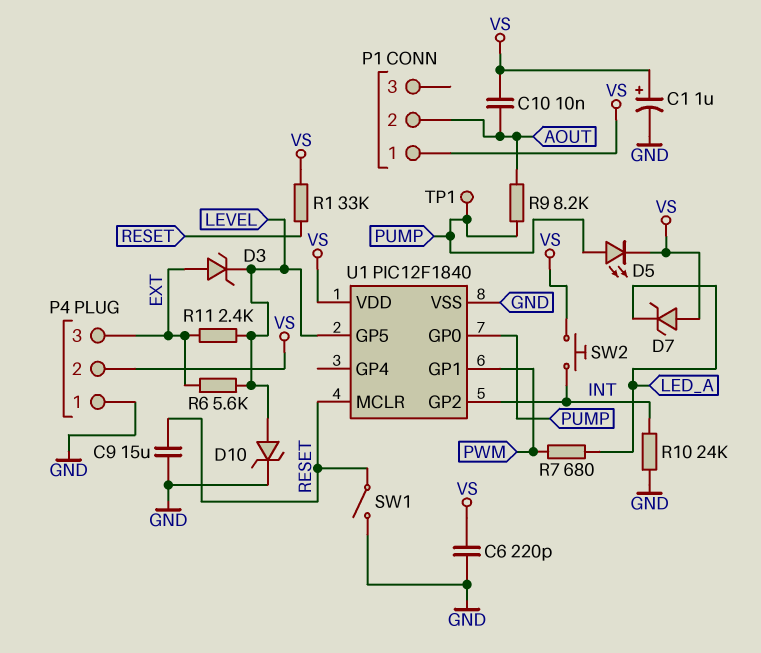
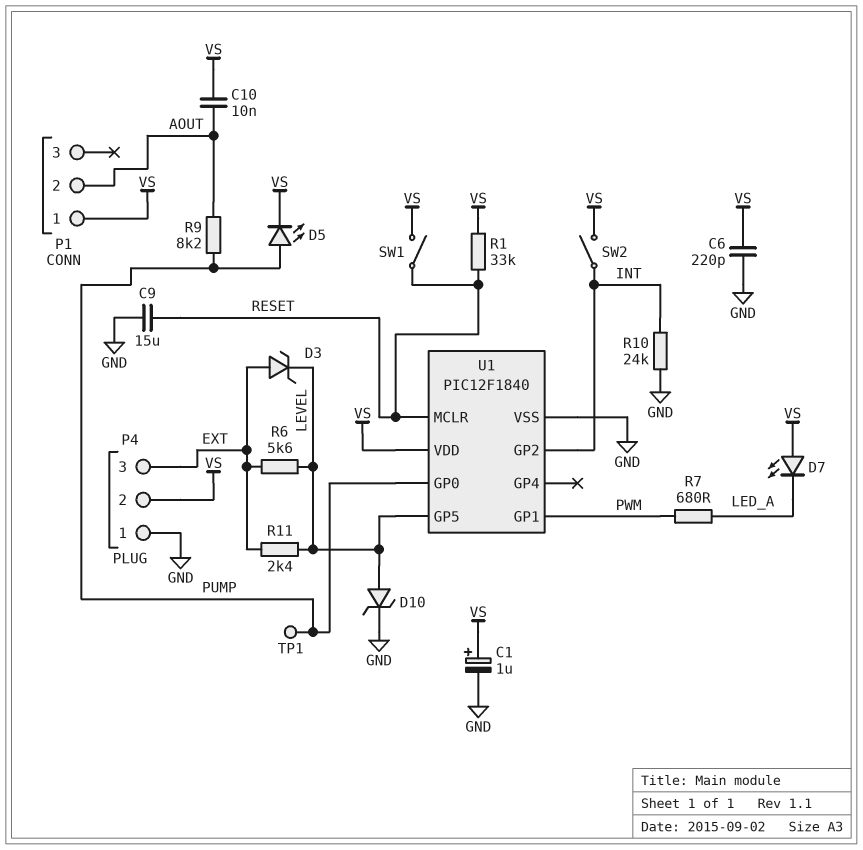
D7: zener (A VS, K LED_A) -> LED (A VS, K LED_A)
SW1: switch (GND, RESET) -> switch (RESET, VS)
SW2: button (INT, VS) -> switch (INT, VS)

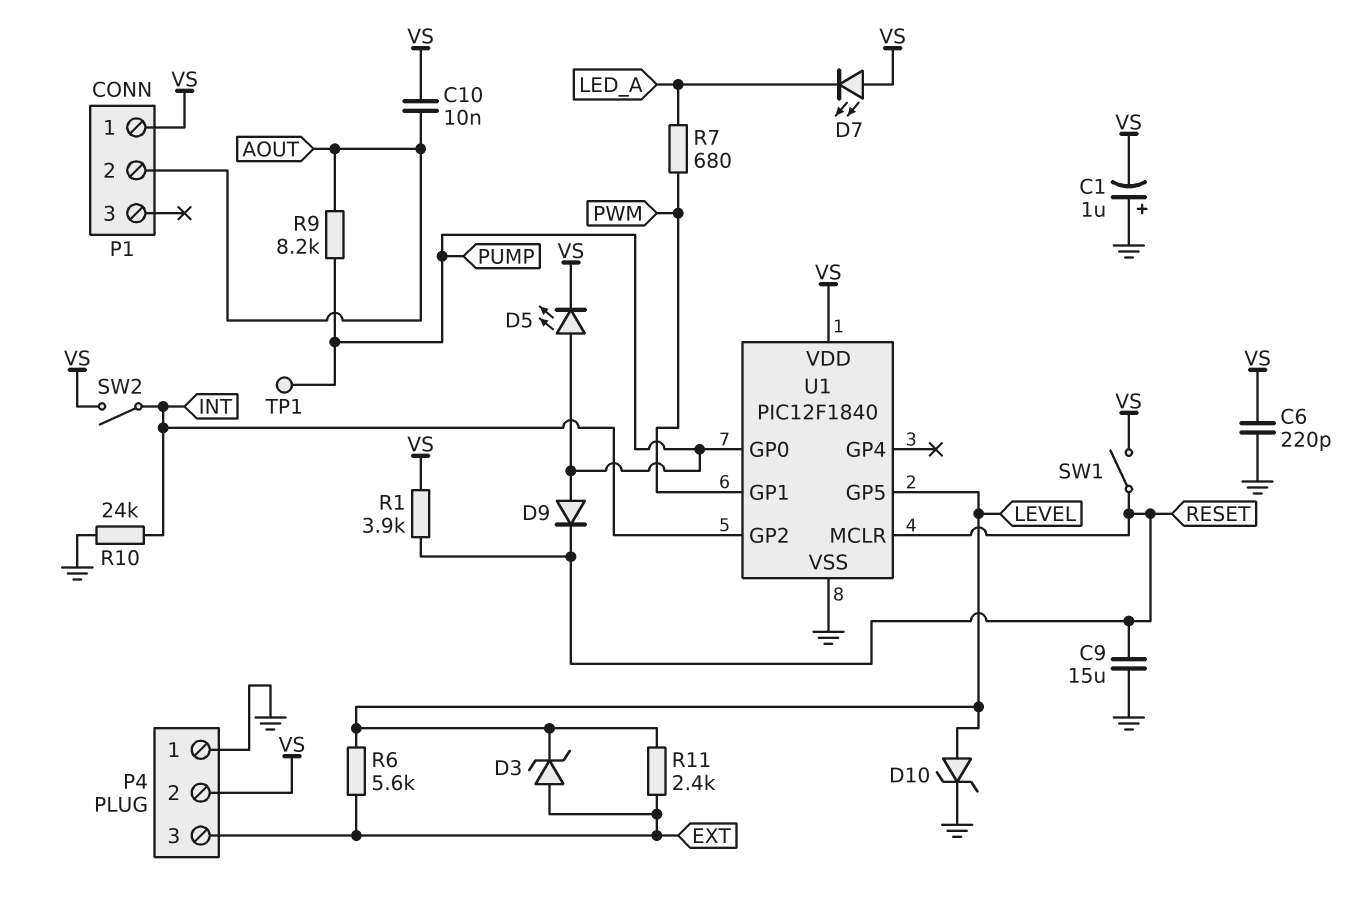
C1: 1uF (plus VS, minus GND) -> 1uF (plus GND, minus VS)
D9: none -> diode (A PUMP, K RESET)
R1: 33k (RESET, VS) -> 3.9k (RESET, VS)

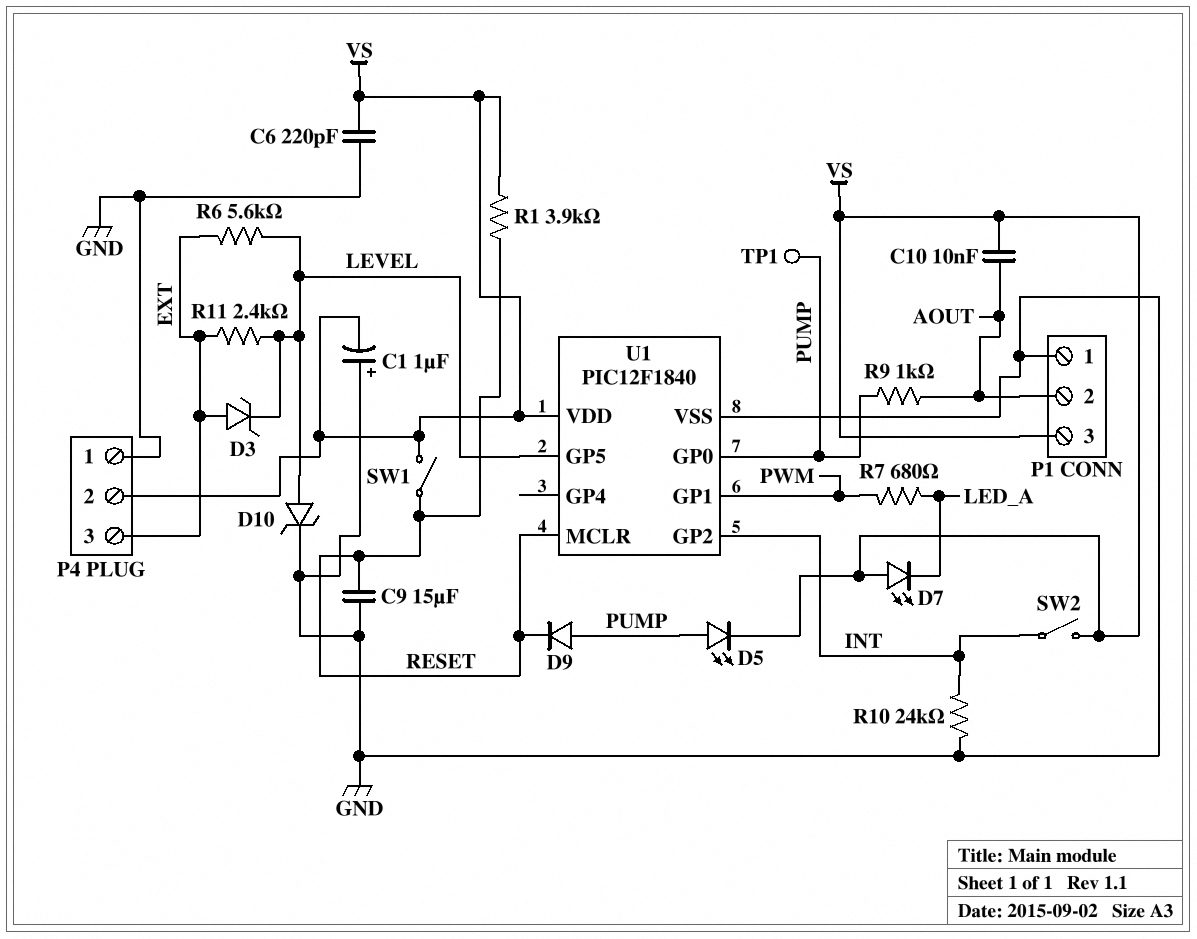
P1 pin 1: VS -> GND
P1 pin 3: none -> VS
R9: 8.2k (AOUT, PUMP) -> 1k (AOUT, PUMP)

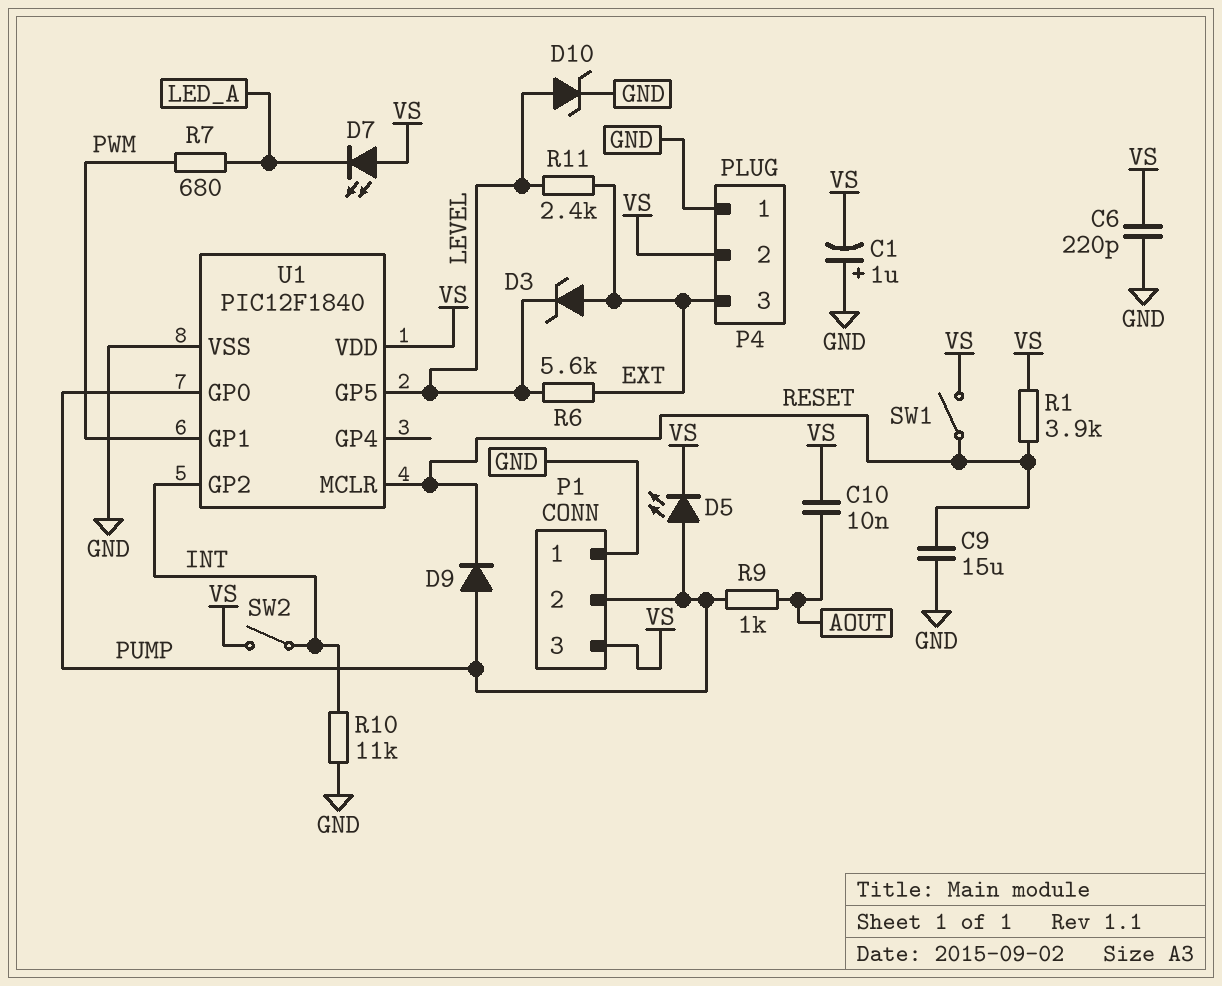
P1 pin 2: AOUT -> PUMP
R10: 24k (GND, INT) -> 11k (GND, INT)
TP1: test point (PUMP) -> none

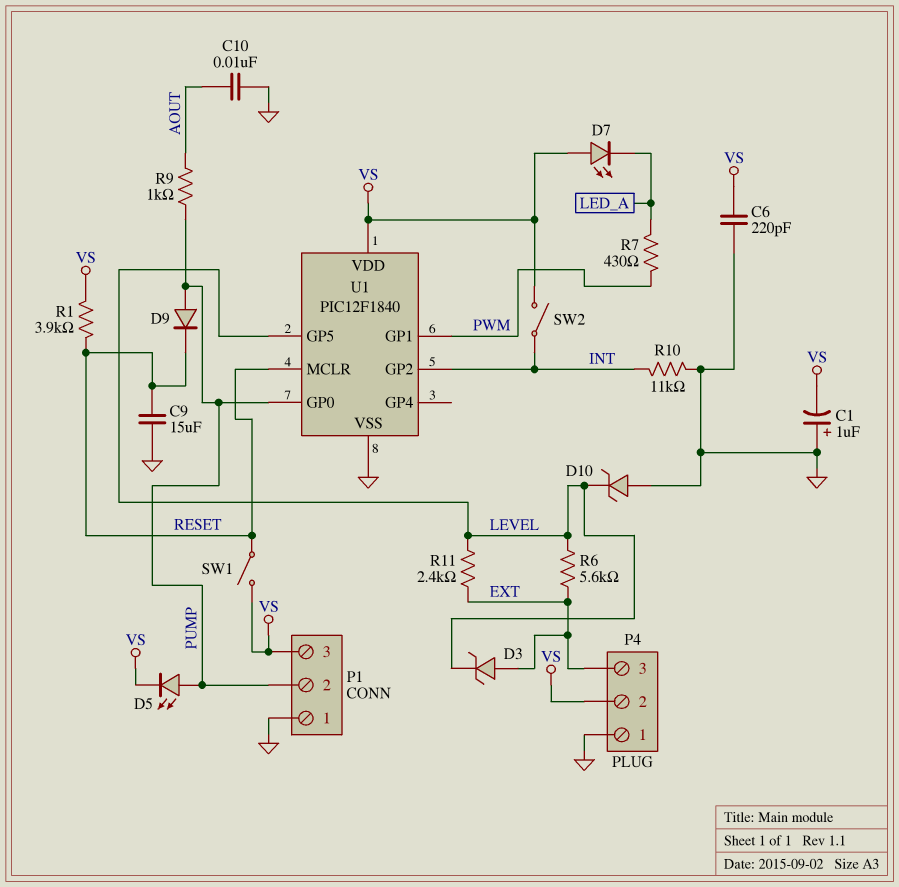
C10: 10nF (AOUT, VS) -> 10nF (AOUT, GND)
D10: zener (A LEVEL, K GND) -> zener (A GND, K LEVEL)
R7: 680 (LED_A, PWM) -> 430 (LED_A, PWM)

